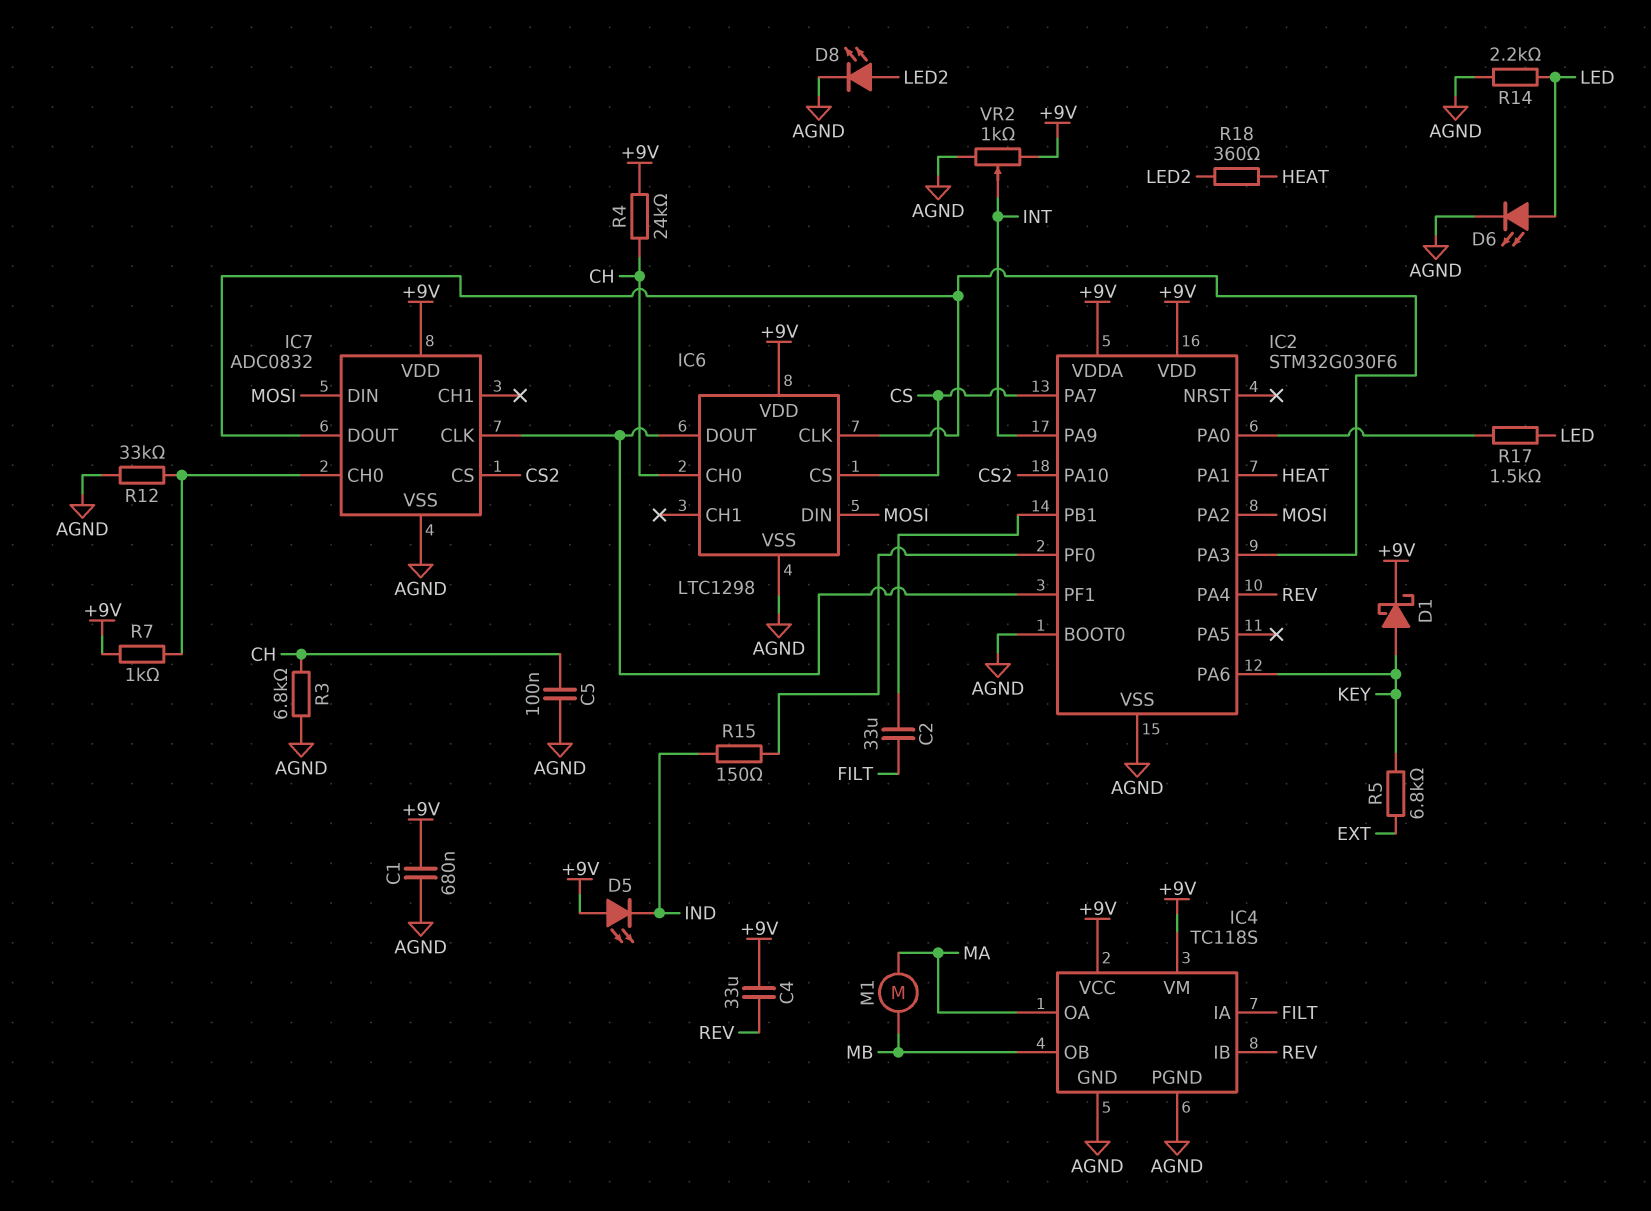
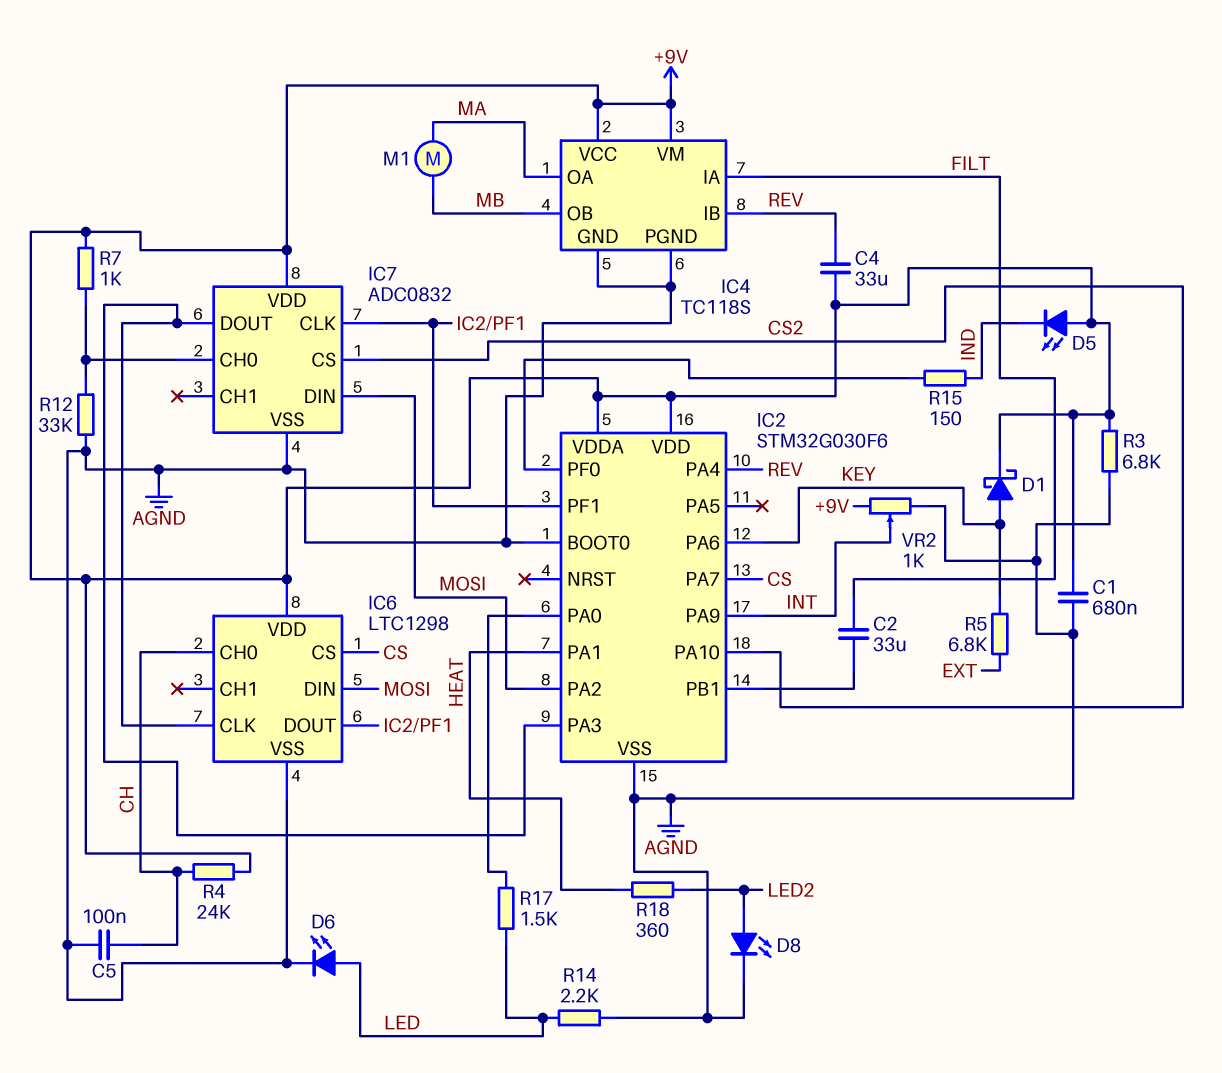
R3: 6.8k (AGND, CH) -> 6.8k (+9V, AGND)

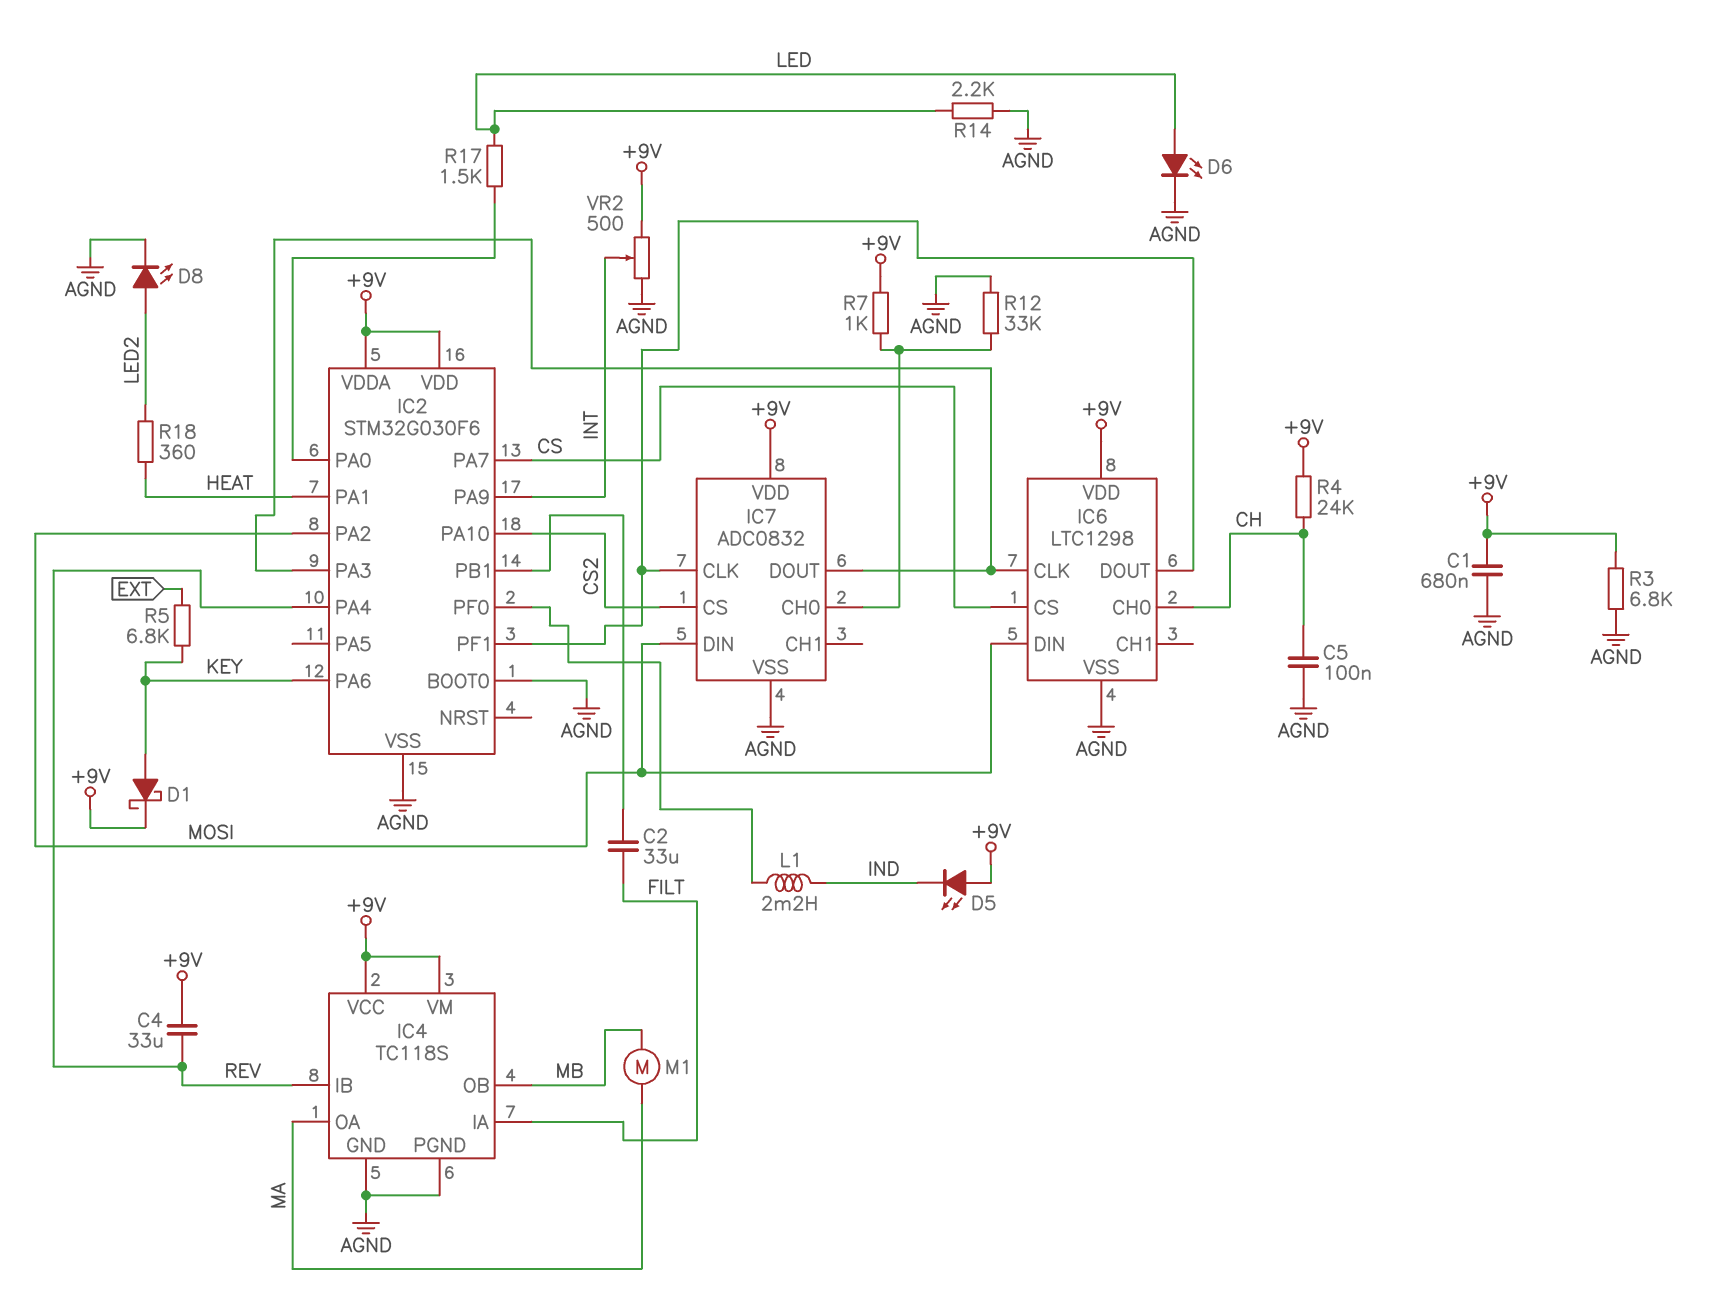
L1: none -> 2.2mH (IC2/PF0, IND)
R15: 150 (IC2/PF0, IND) -> none
VR2: 1k (+9V, AGND, wiper INT) -> 500 (+9V, AGND, wiper INT)

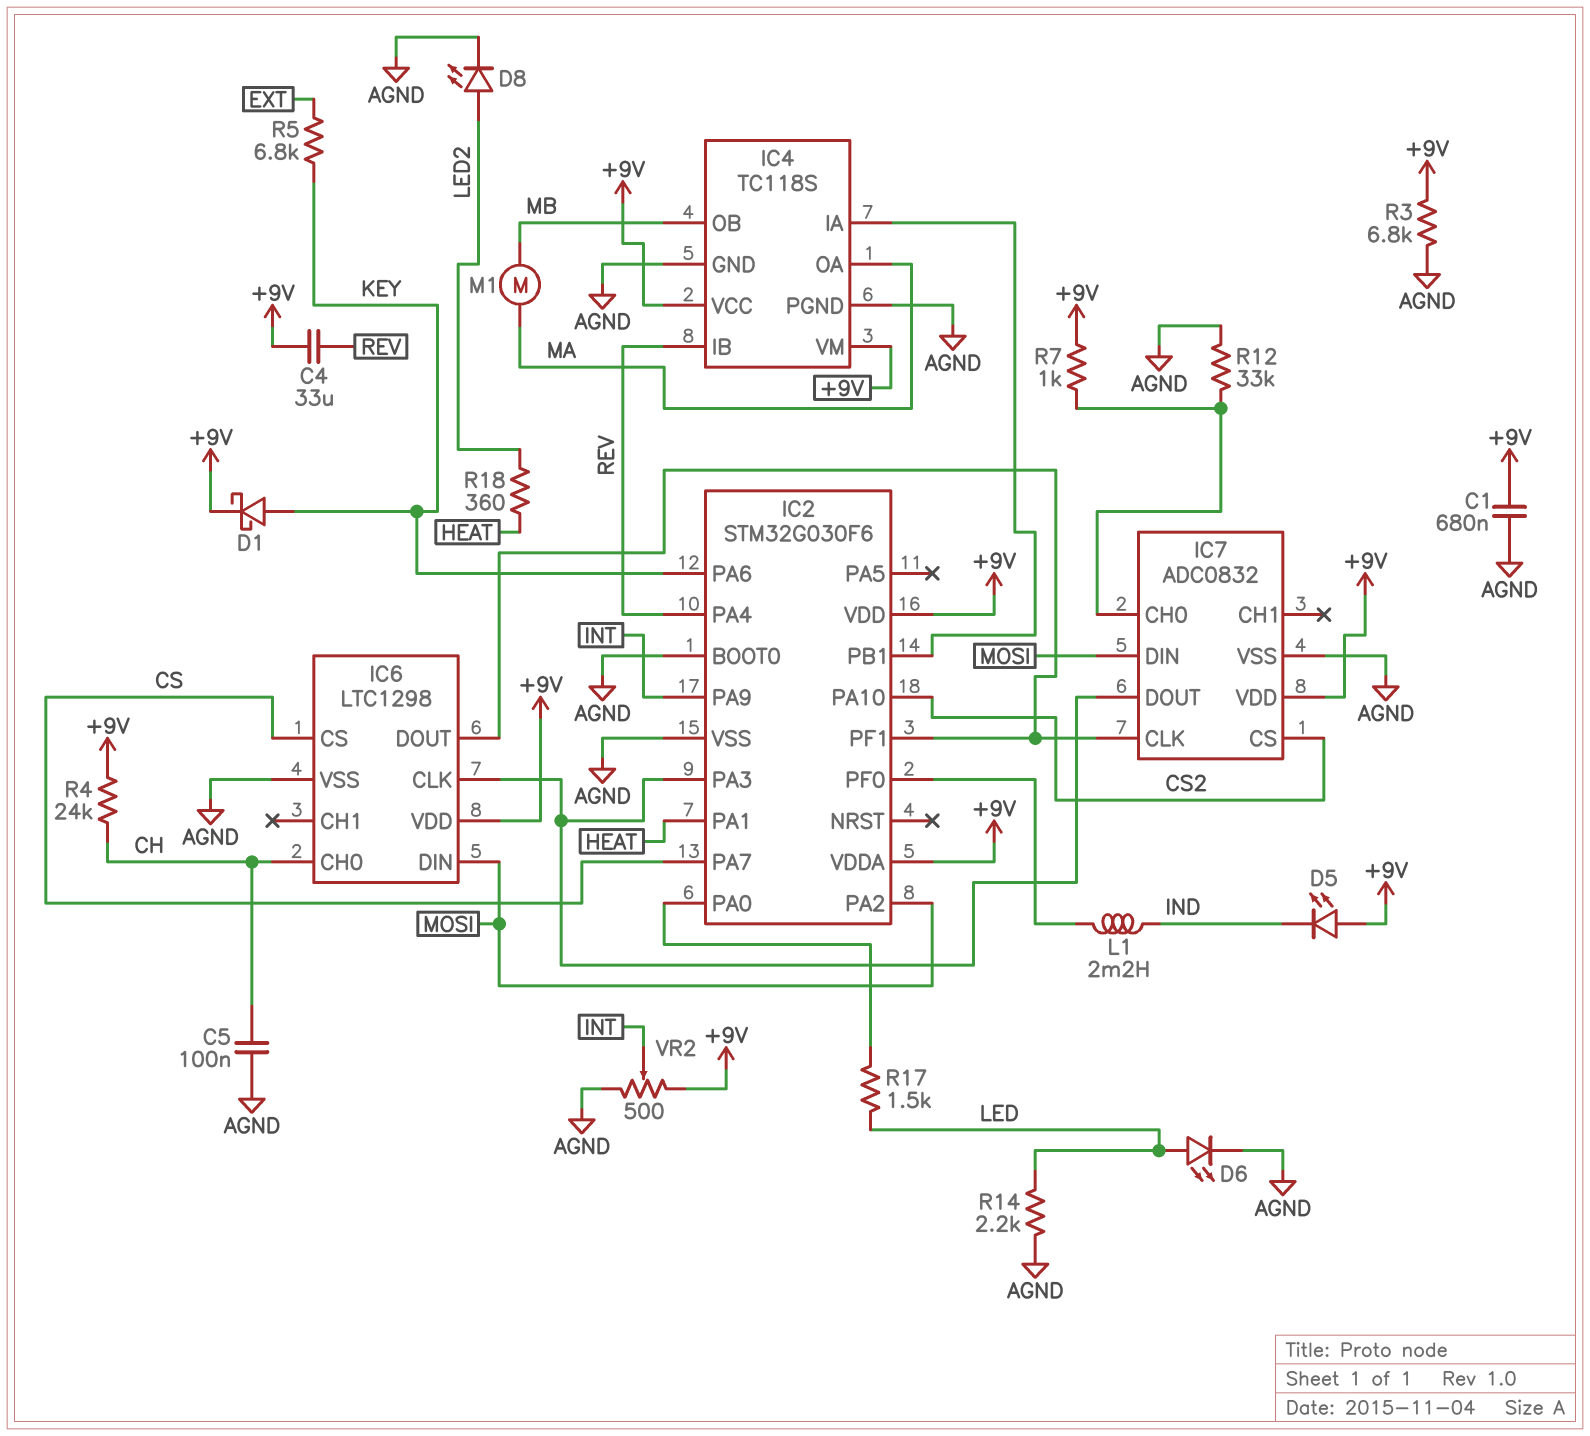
C2: 33uF (FILT, IC2/PB1) -> none
IC4 pin IA: FILT -> IC2/PB1

